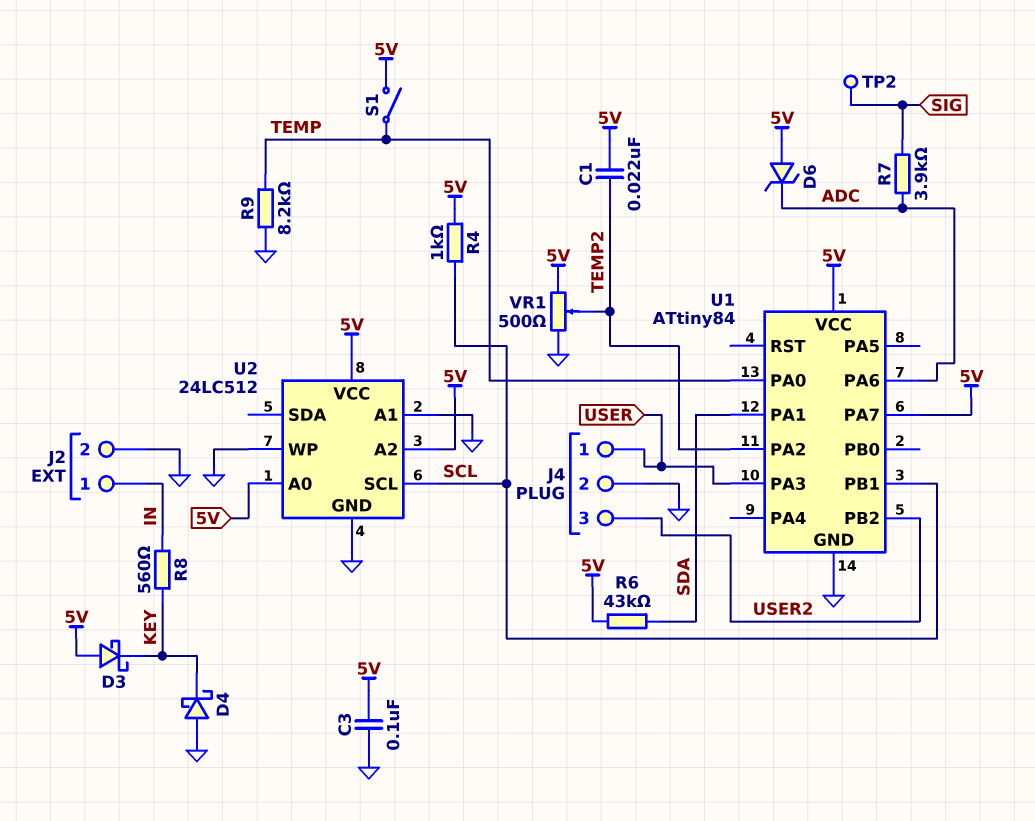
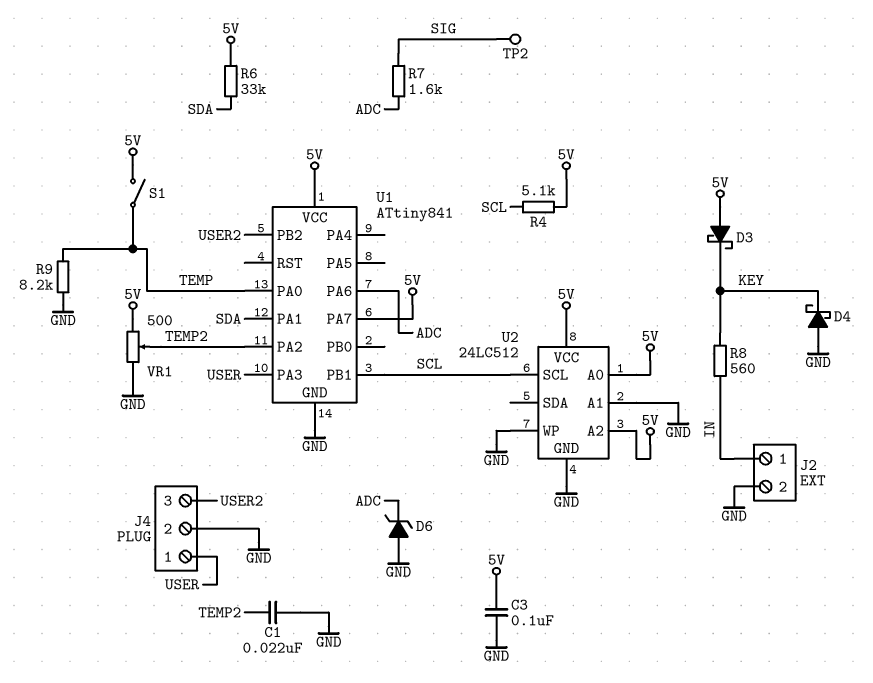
C1: 22nF (5V, TEMP2) -> 22nF (GND, TEMP2)
D6: zener (A 5V, K ADC) -> zener (A GND, K ADC)
R4: 1k (5V, SCL) -> 5.1k (5V, SCL)
R6: 43k (5V, SDA) -> 33k (5V, SDA)
R7: 3.9k (ADC, SIG) -> 1.6k (ADC, SIG)
U1: ATtiny84 -> ATtiny841

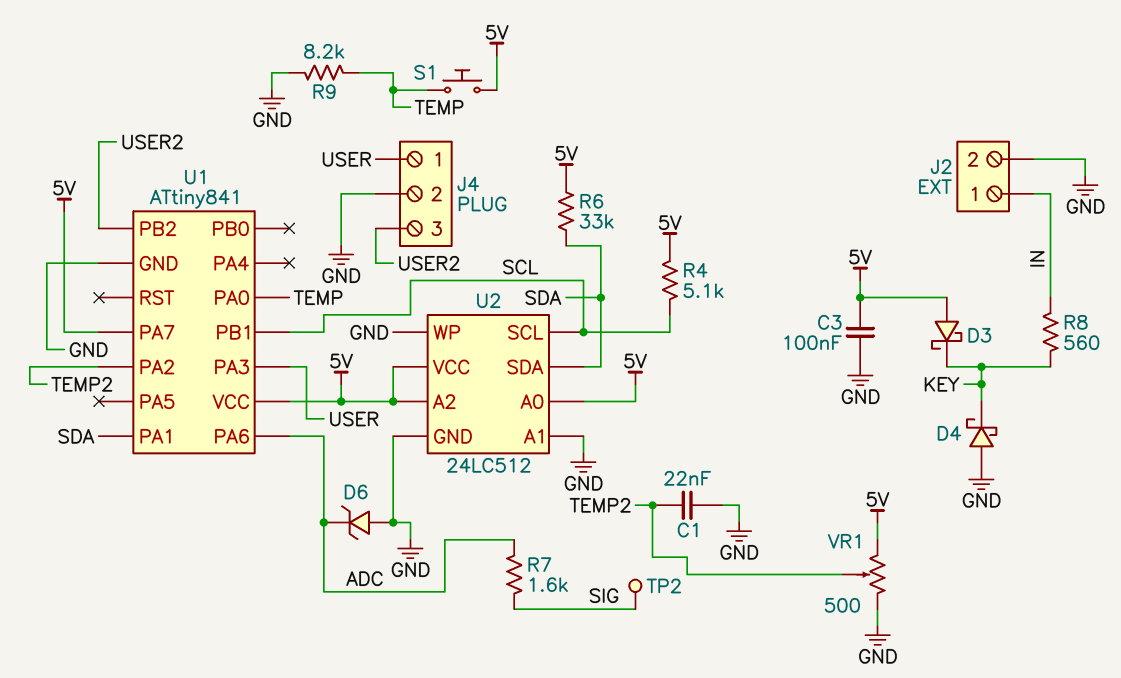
S1: switch (5V, TEMP) -> button (5V, TEMP)
U2 pin SDA: none -> SDA

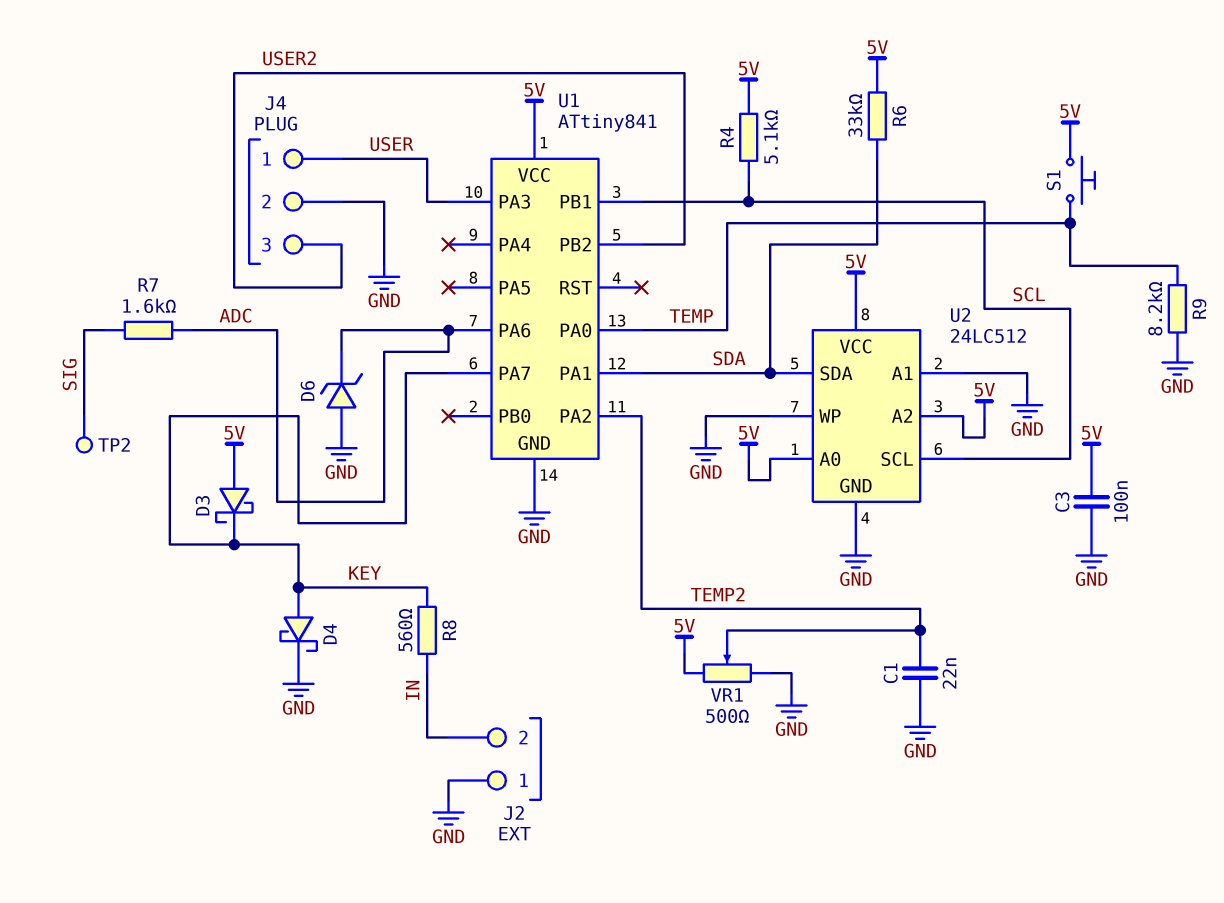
D4: schottky (A GND, K KEY) -> schottky (A KEY, K GND)
J2 pin 1: IN -> GND
J2 pin 2: GND -> IN
U1 pin PA7: 5V -> KEY

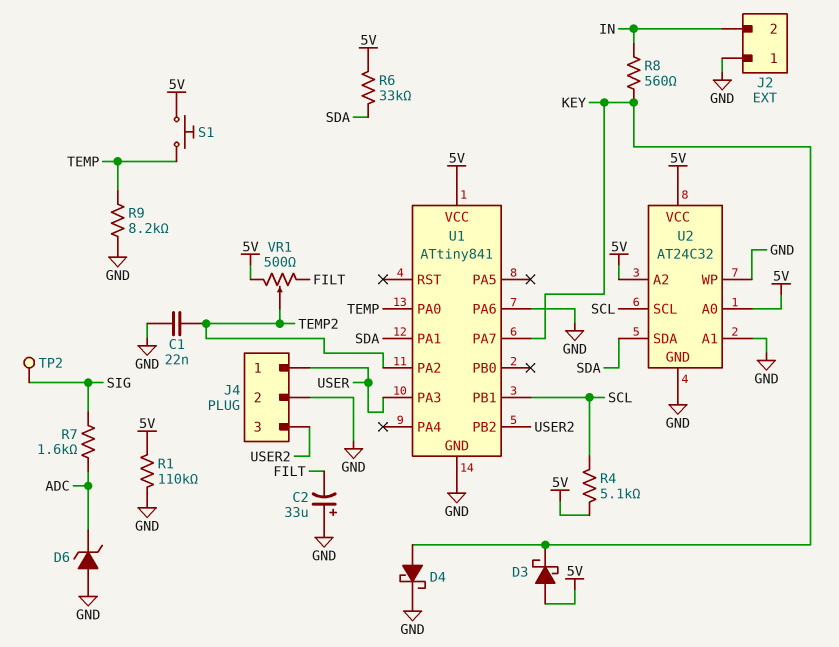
C2: none -> 33uF (plus GND, minus FILT)
C3: 100nF (5V, GND) -> none
R1: none -> 110k (5V, GND)
U1 pin PA6: ADC -> GND
U2: 24LC512 -> AT24C32
VR1: 500 (5V, GND, wiper TEMP2) -> 500 (5V, FILT, wiper TEMP2)

